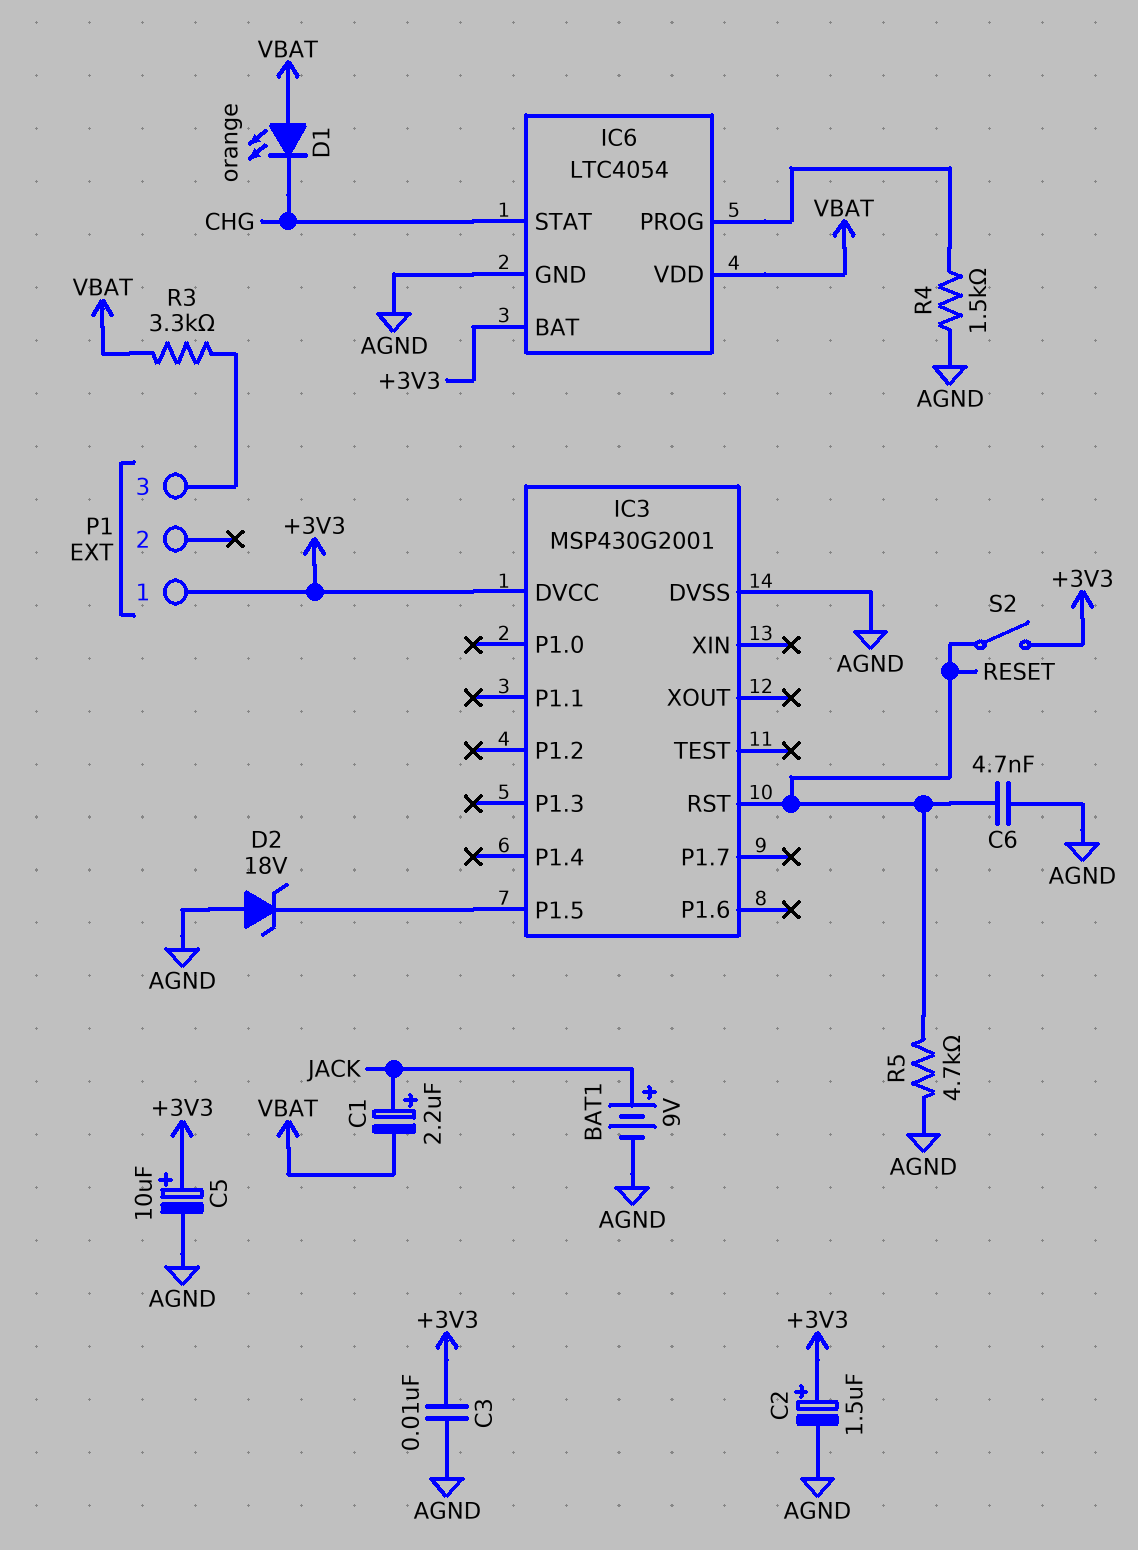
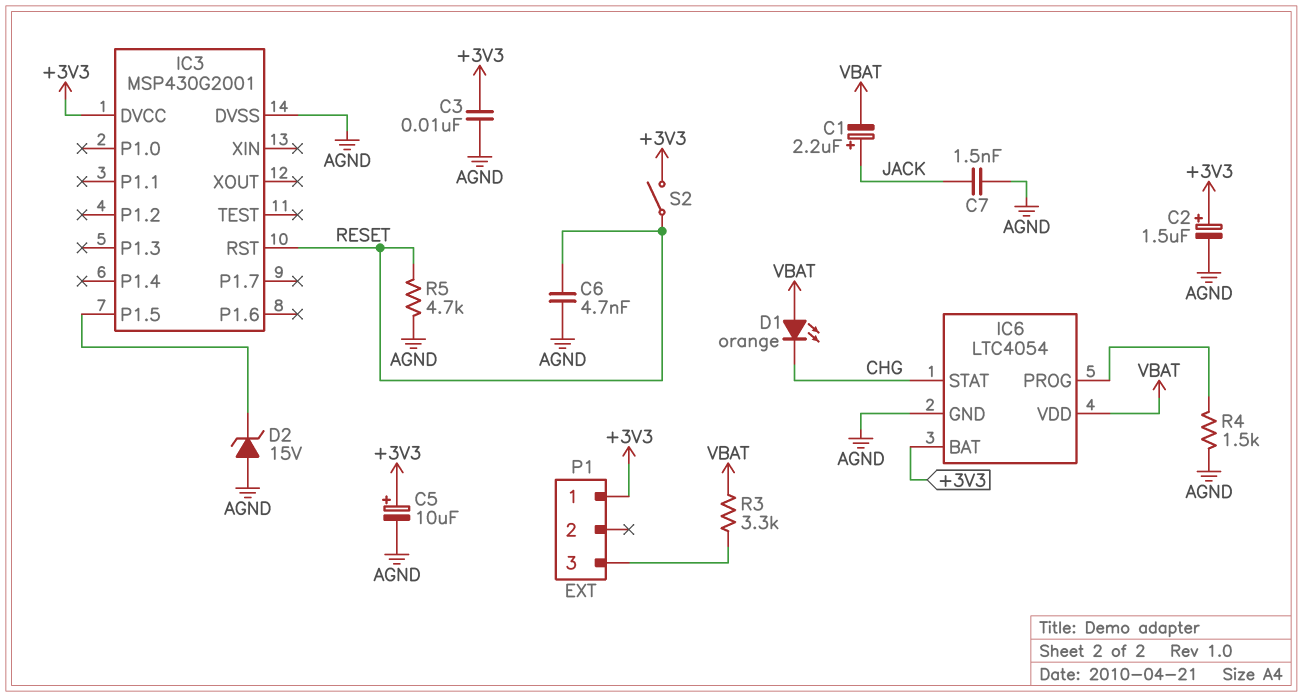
BAT1: 9V (plus JACK, minus AGND) -> none
C7: none -> 1.5nF (AGND, JACK)
D2: zener 18V (A AGND, K IC3/P1.5) -> zener 15V (A AGND, K IC3/P1.5)

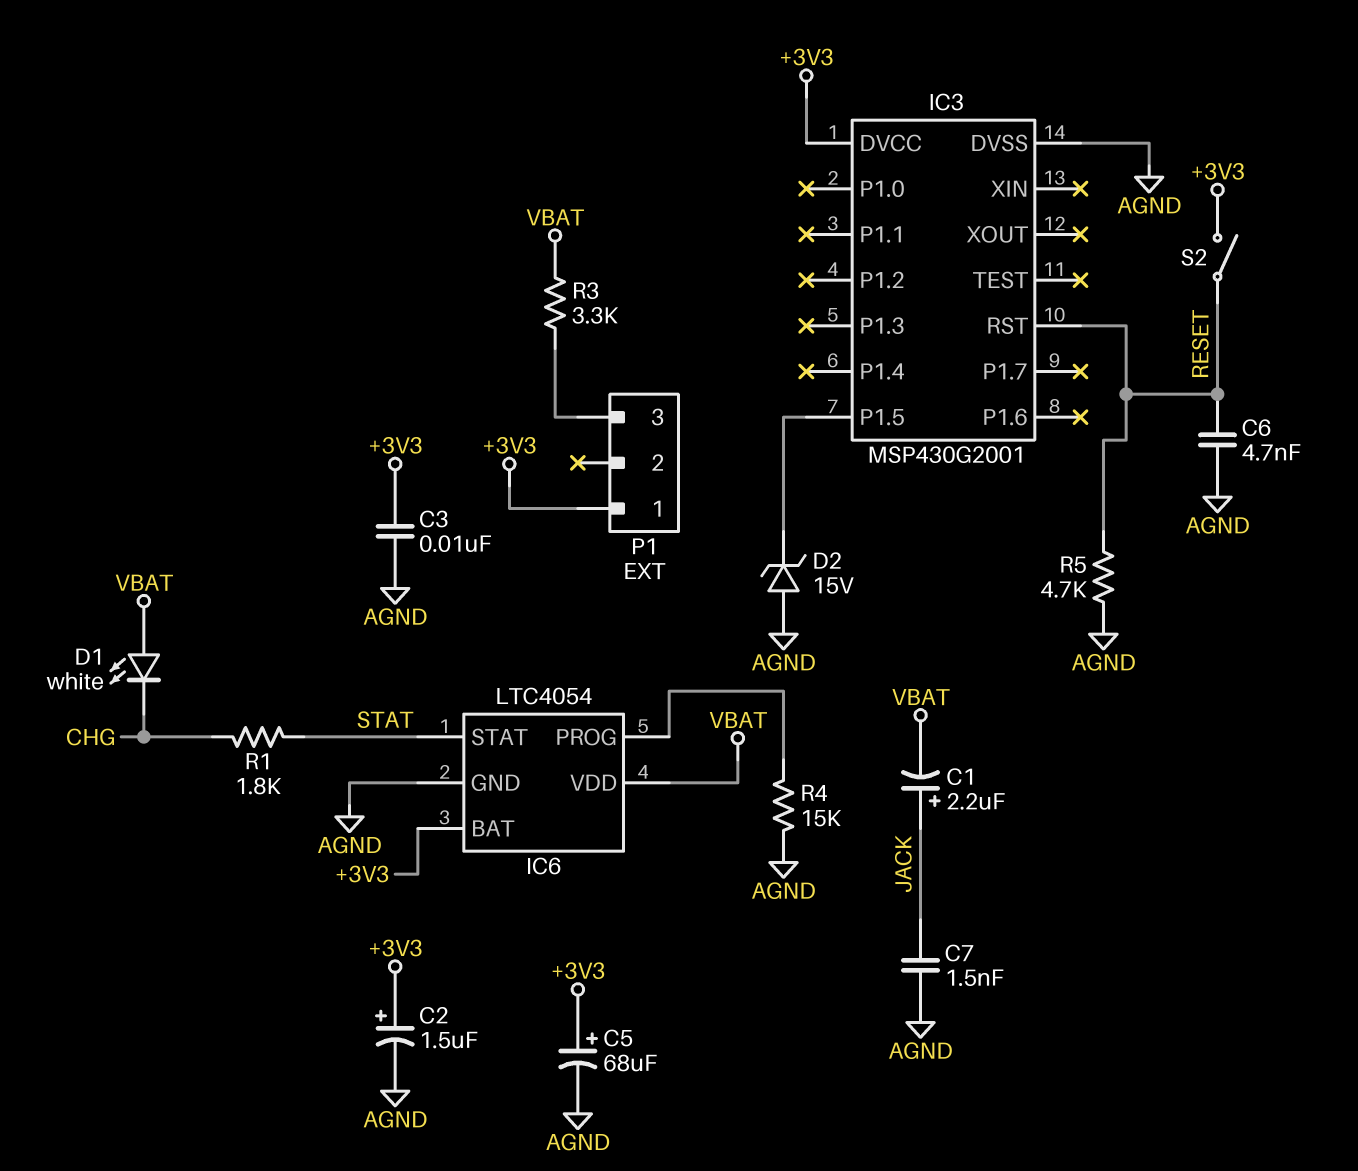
C5: 10uF (plus +3V3, minus AGND) -> 68uF (plus +3V3, minus AGND)
D1: LED orange (A VBAT, K CHG) -> LED white (A VBAT, K CHG)
IC6 pin STAT: CHG -> STAT
R1: none -> 1.8k (CHG, STAT)
R4: 1.5k (AGND, IC6/PROG) -> 15k (AGND, IC6/PROG)

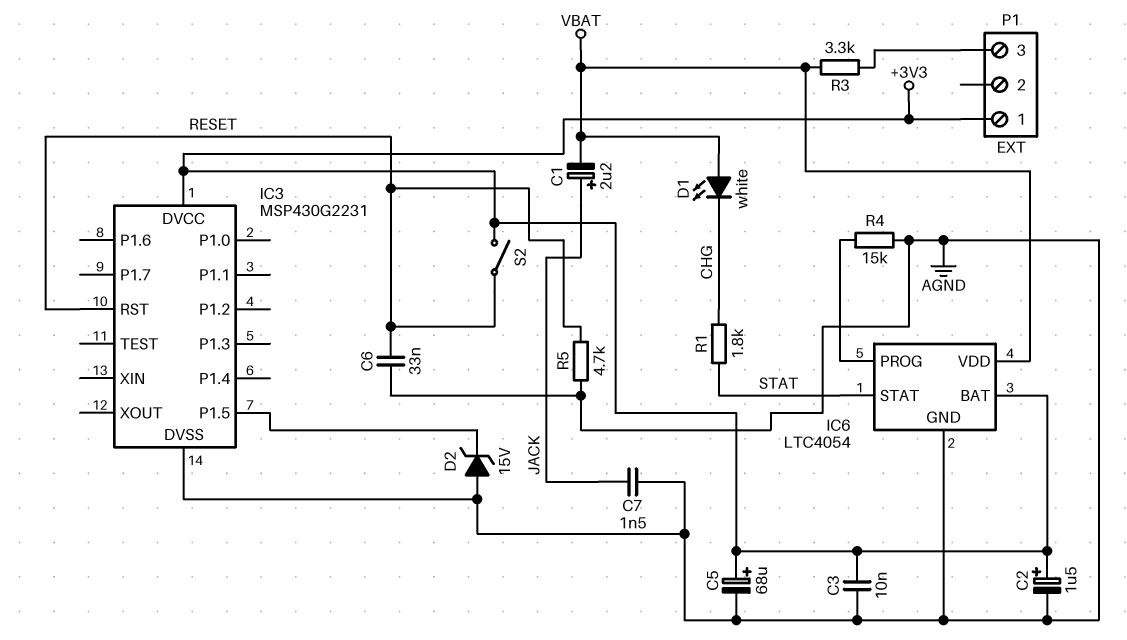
C6: 4.7nF (AGND, RESET) -> 33nF (AGND, RESET)
IC3: MSP430G2001 -> MSP430G2231

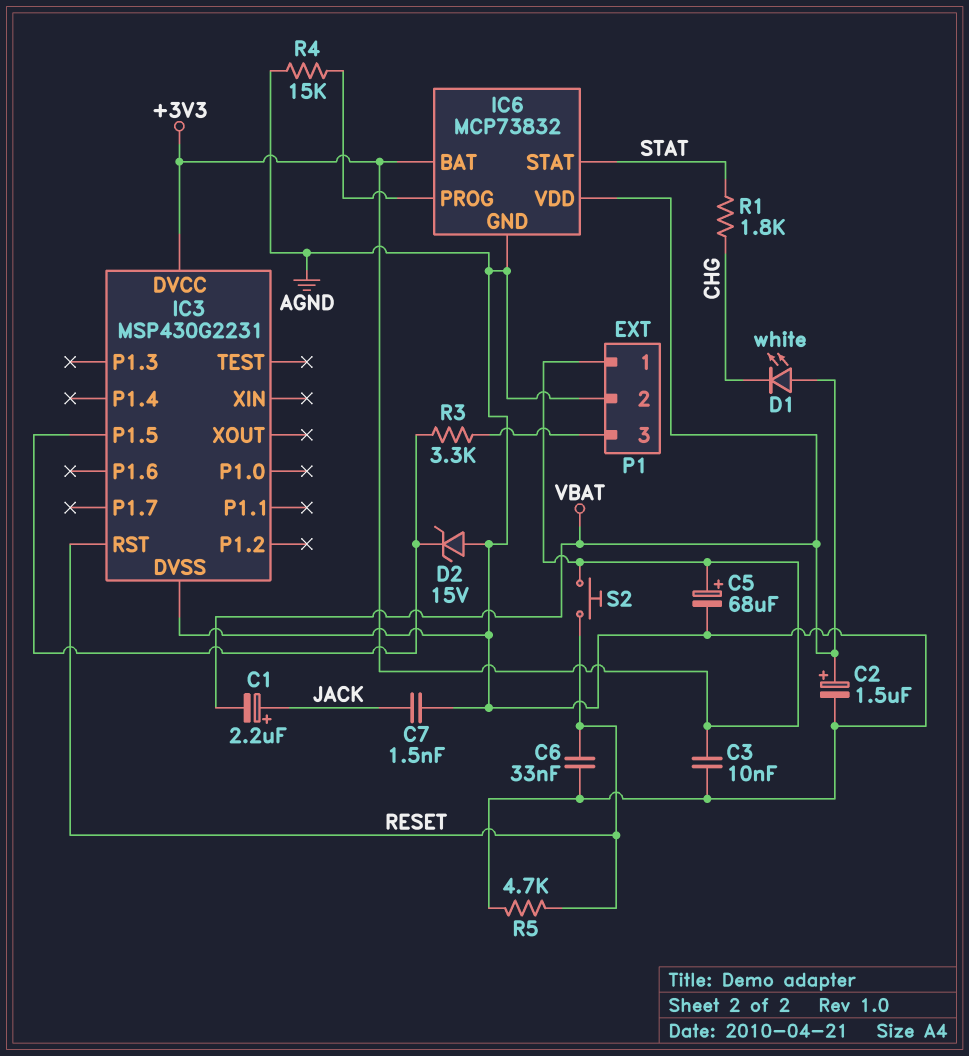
C2: 1.5uF (plus +3V3, minus AGND) -> 1.5uF (plus VBAT, minus AGND)
IC6: LTC4054 -> MCP73832
P1 pin 2: none -> AGND
R3: 3.3k (P1/3, VBAT) -> 3.3k (IC3/P1.5, P1/3)
S2: switch (+3V3, RESET) -> button (+3V3, RESET)

